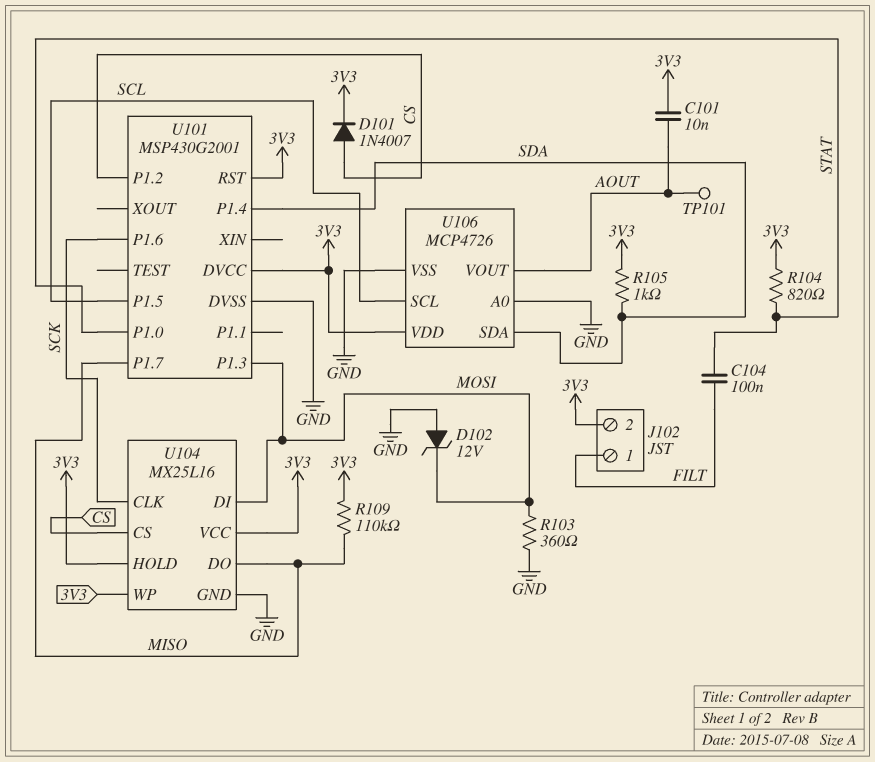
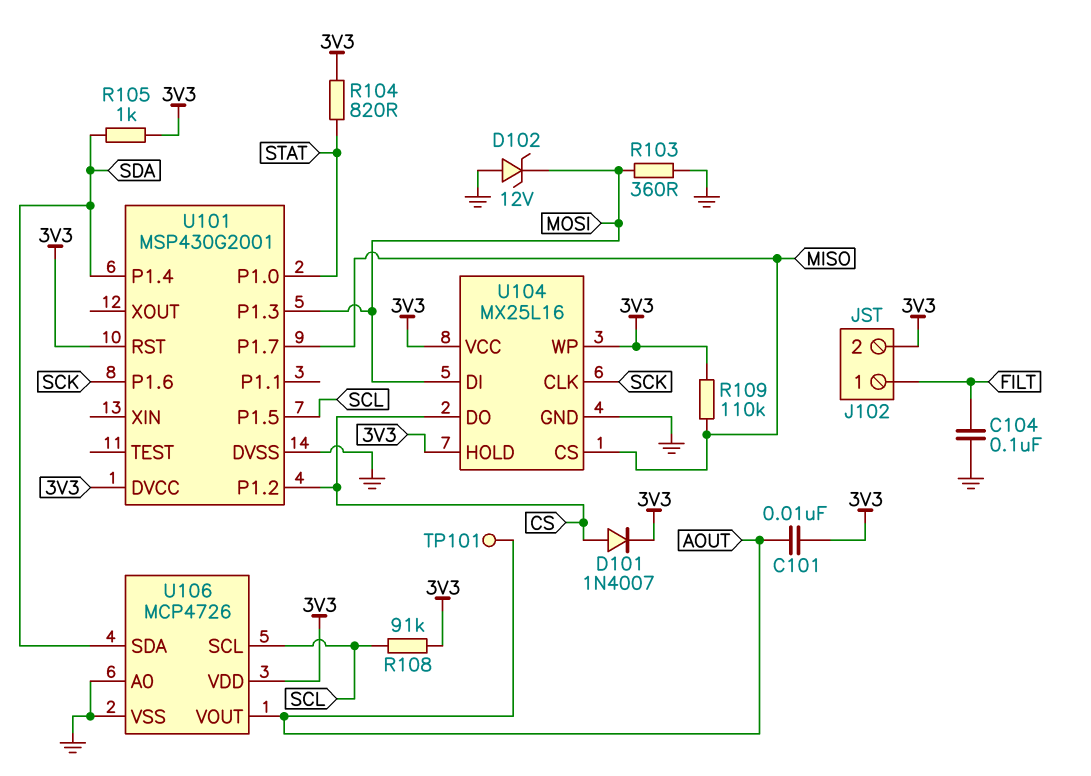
C104: 100nF (FILT, STAT) -> 100nF (FILT, GND)
R108: none -> 91k (3V3, SCL)
U104 pin CS: CS -> MISO
U104 pin DO: MISO -> CS

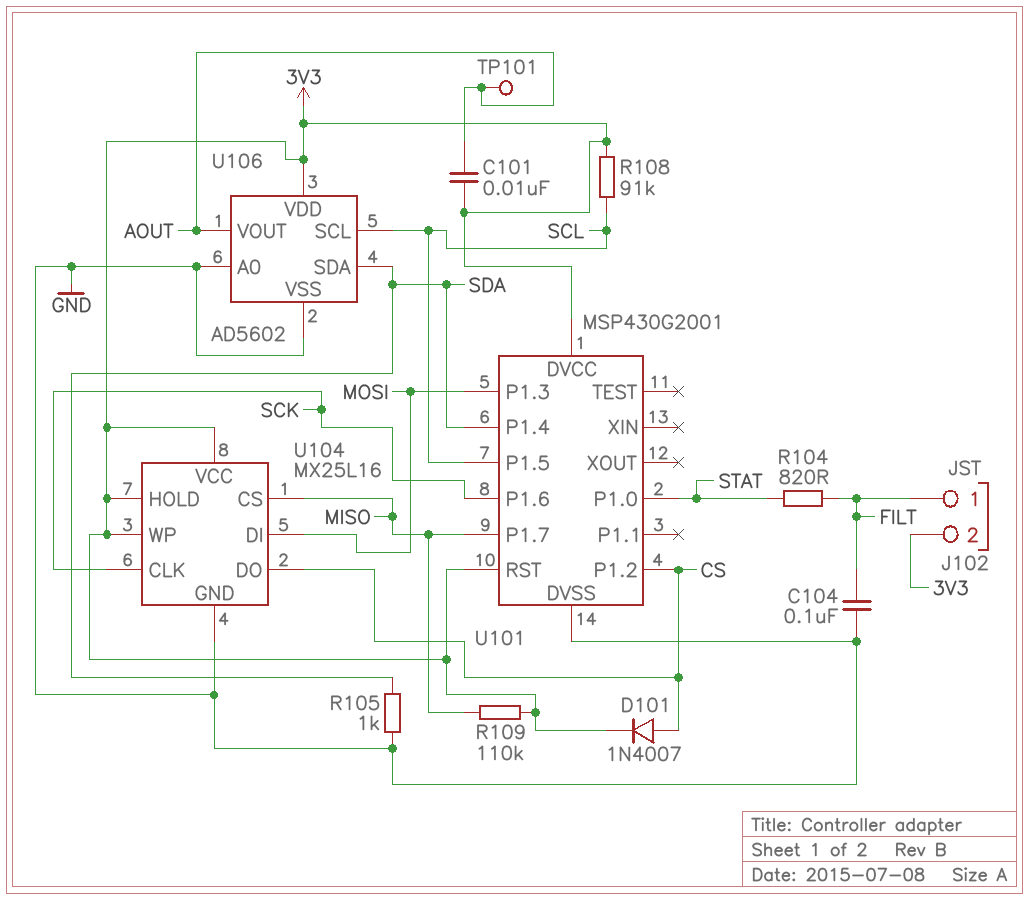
D102: zener 12V (A GND, K MOSI) -> none
R103: 360 (GND, MOSI) -> none
R104: 820 (3V3, STAT) -> 820 (FILT, STAT)
R105: 1k (3V3, SDA) -> 1k (GND, SDA)
U106: MCP4726 -> AD5602

